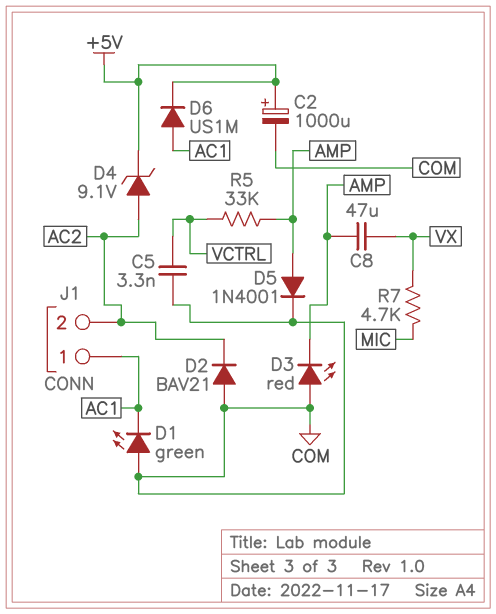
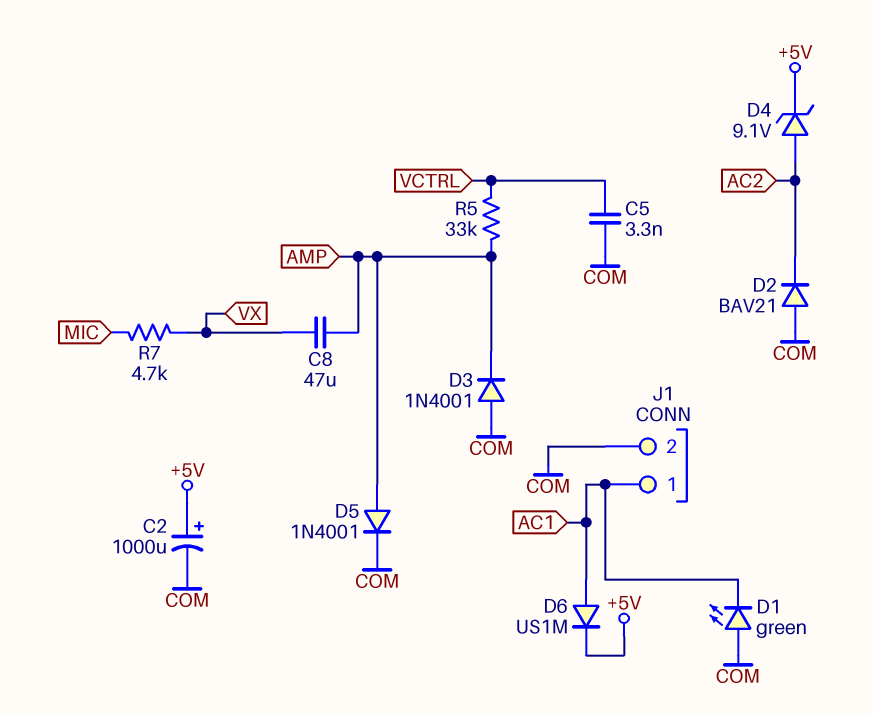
D3: LED red (A COM, K AMP) -> diode 1N4001 (A COM, K AMP)
J1 pin 2: AC2 -> COM

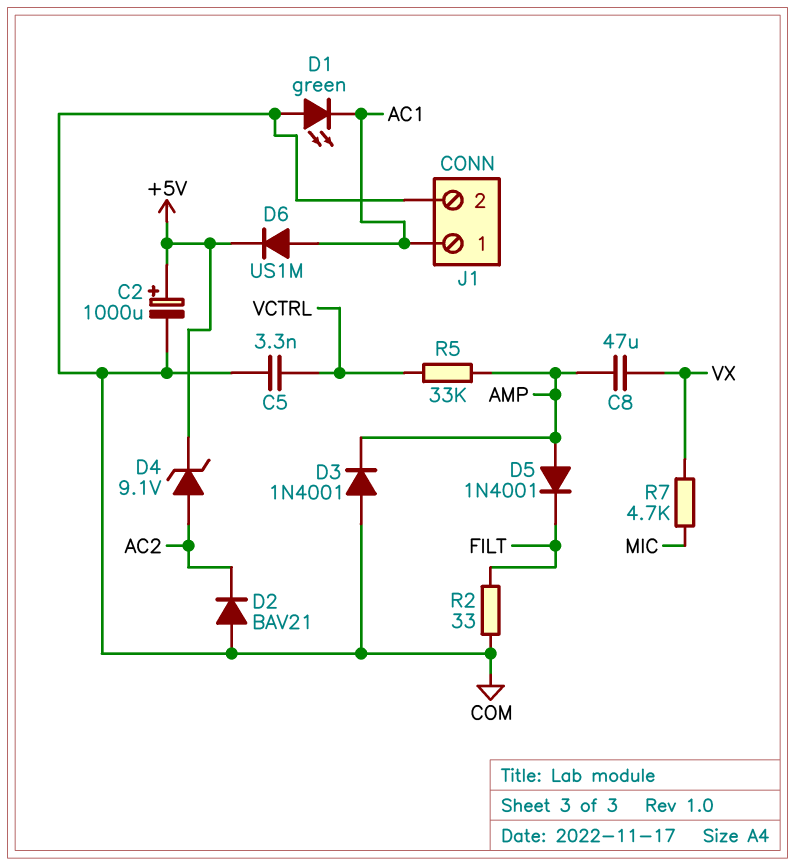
D5: diode 1N4001 (A AMP, K COM) -> diode 1N4001 (A AMP, K FILT)
R2: none -> 33 (COM, FILT)

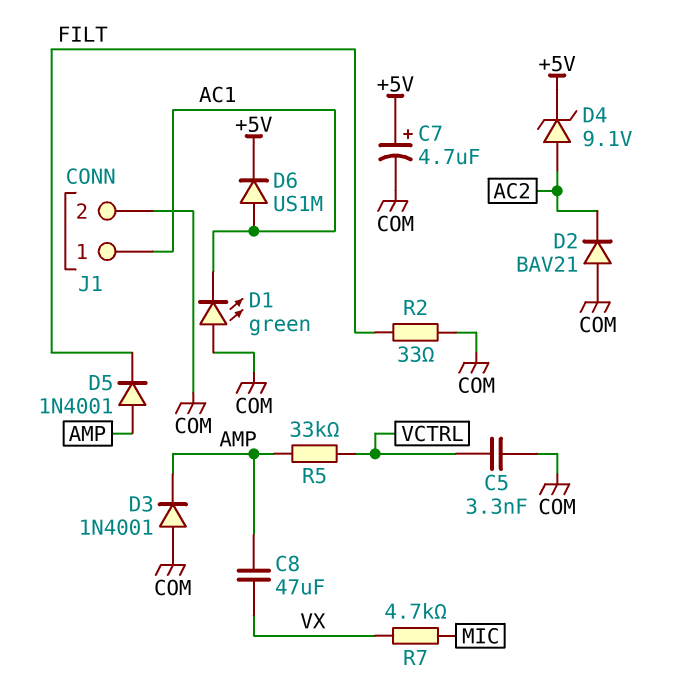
C2: 1000uF (plus +5V, minus COM) -> none
C7: none -> 4.7uF (plus +5V, minus COM)

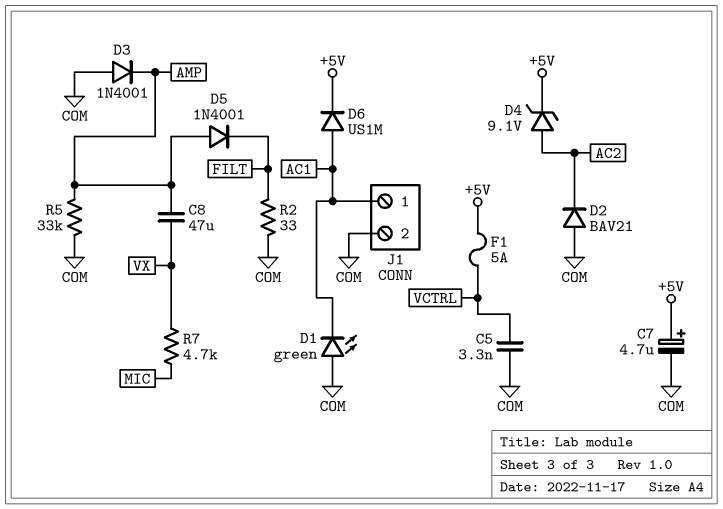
F1: none -> 5A (+5V, VCTRL)
R5: 33k (AMP, VCTRL) -> 33k (AMP, COM)

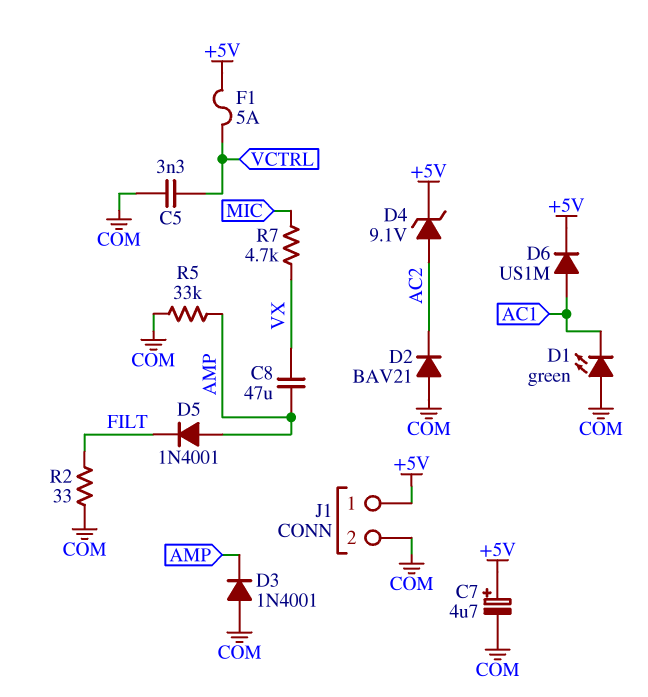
J1 pin 1: AC1 -> +5V

